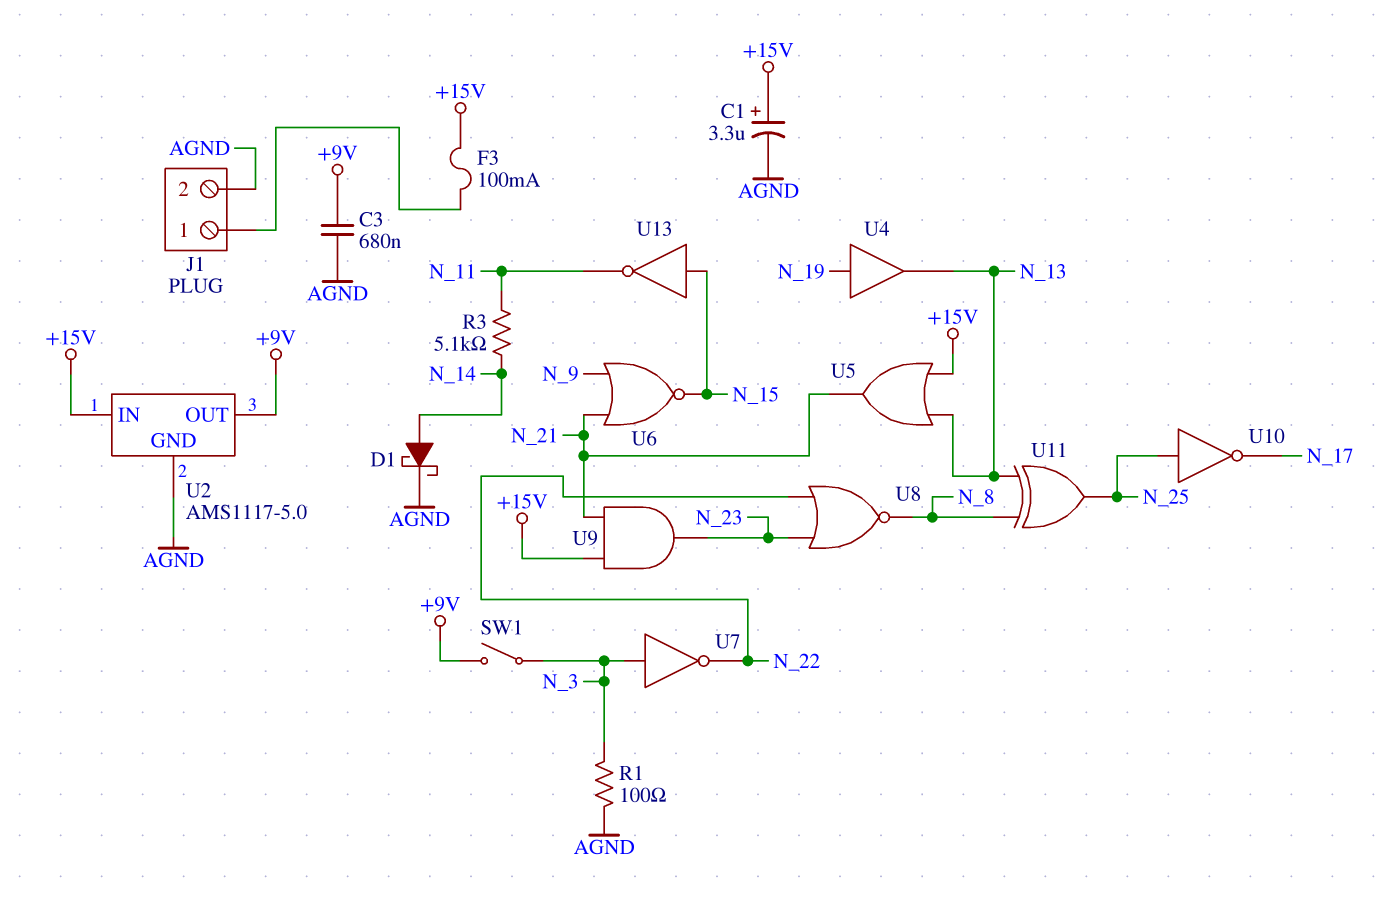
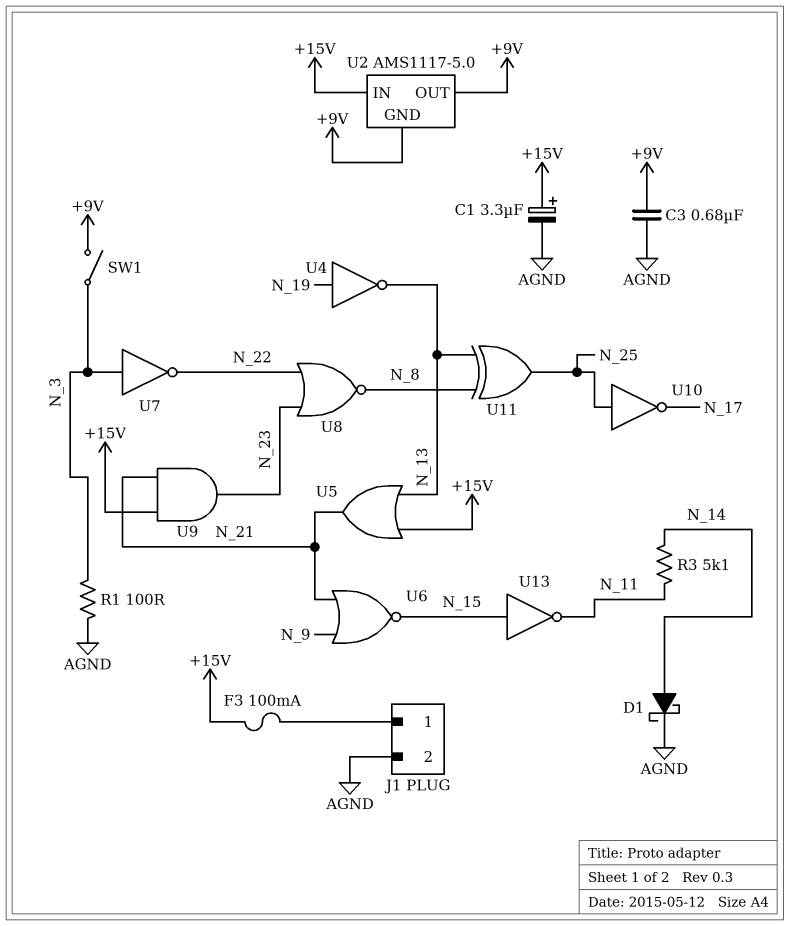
U2 pin GND: AGND -> +9V
U4: buffer (in N_19, out N_13) -> NOT (in N_19, out N_13)

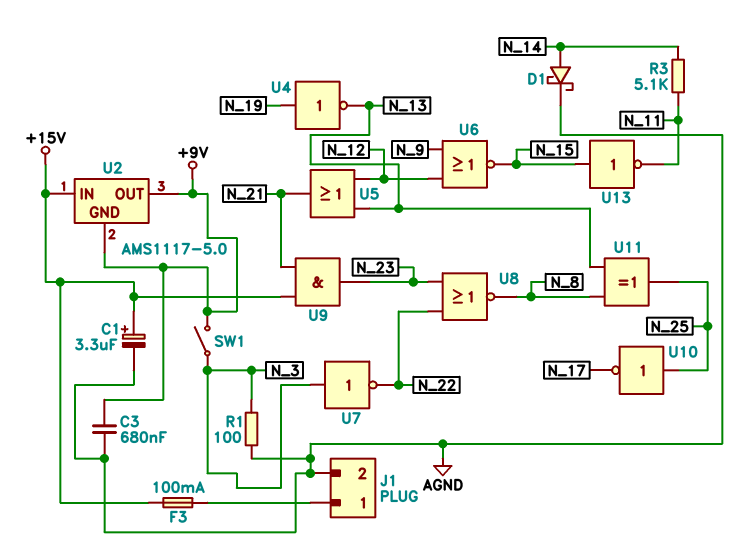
U5: OR (in +15V, in N_13, out N_21) -> OR (in N_12, in N_13, out N_21)
U6: NOR (in N_9, in N_21, out N_15) -> NOR (in N_9, in N_12, out N_15)

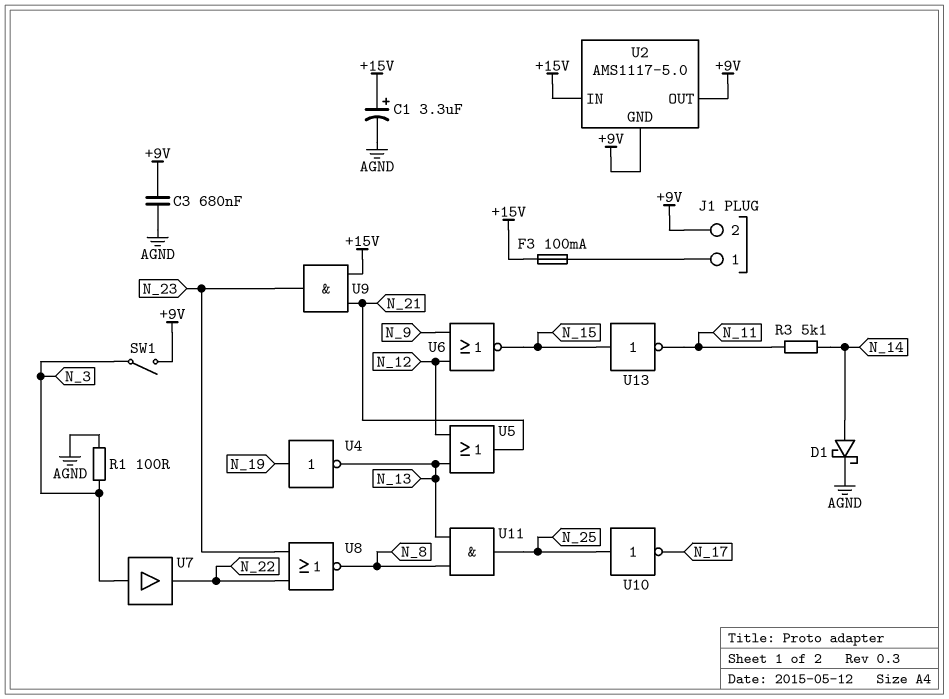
J1 pin 2: AGND -> +9V
U7: NOT (in N_3, out N_22) -> buffer (in N_3, out N_22)
U11: XOR (in N_8, in N_13, out N_25) -> AND (in N_8, in N_13, out N_25)

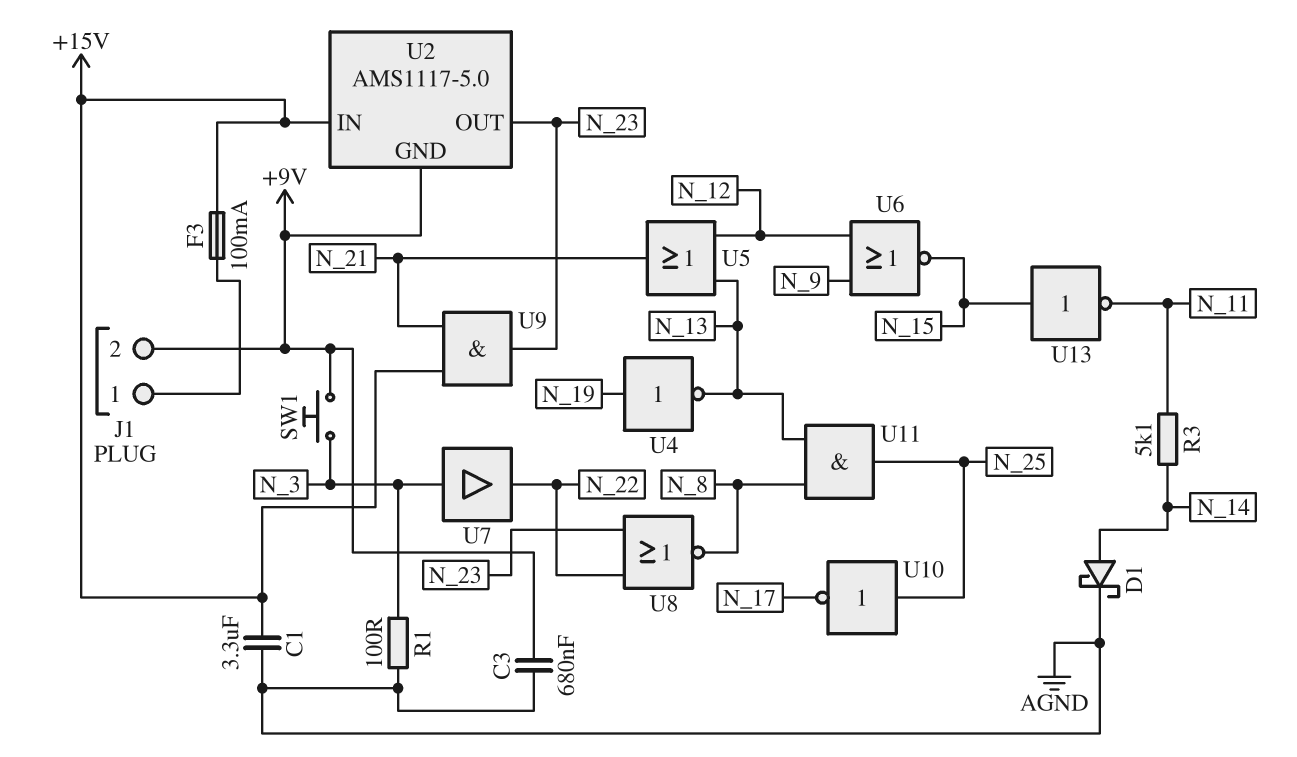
C1: 3.3uF (plus +15V, minus AGND) -> 3.3uF (+15V, AGND)
SW1: switch (+9V, N_3) -> button (+9V, N_3)
U2 pin OUT: +9V -> N_23

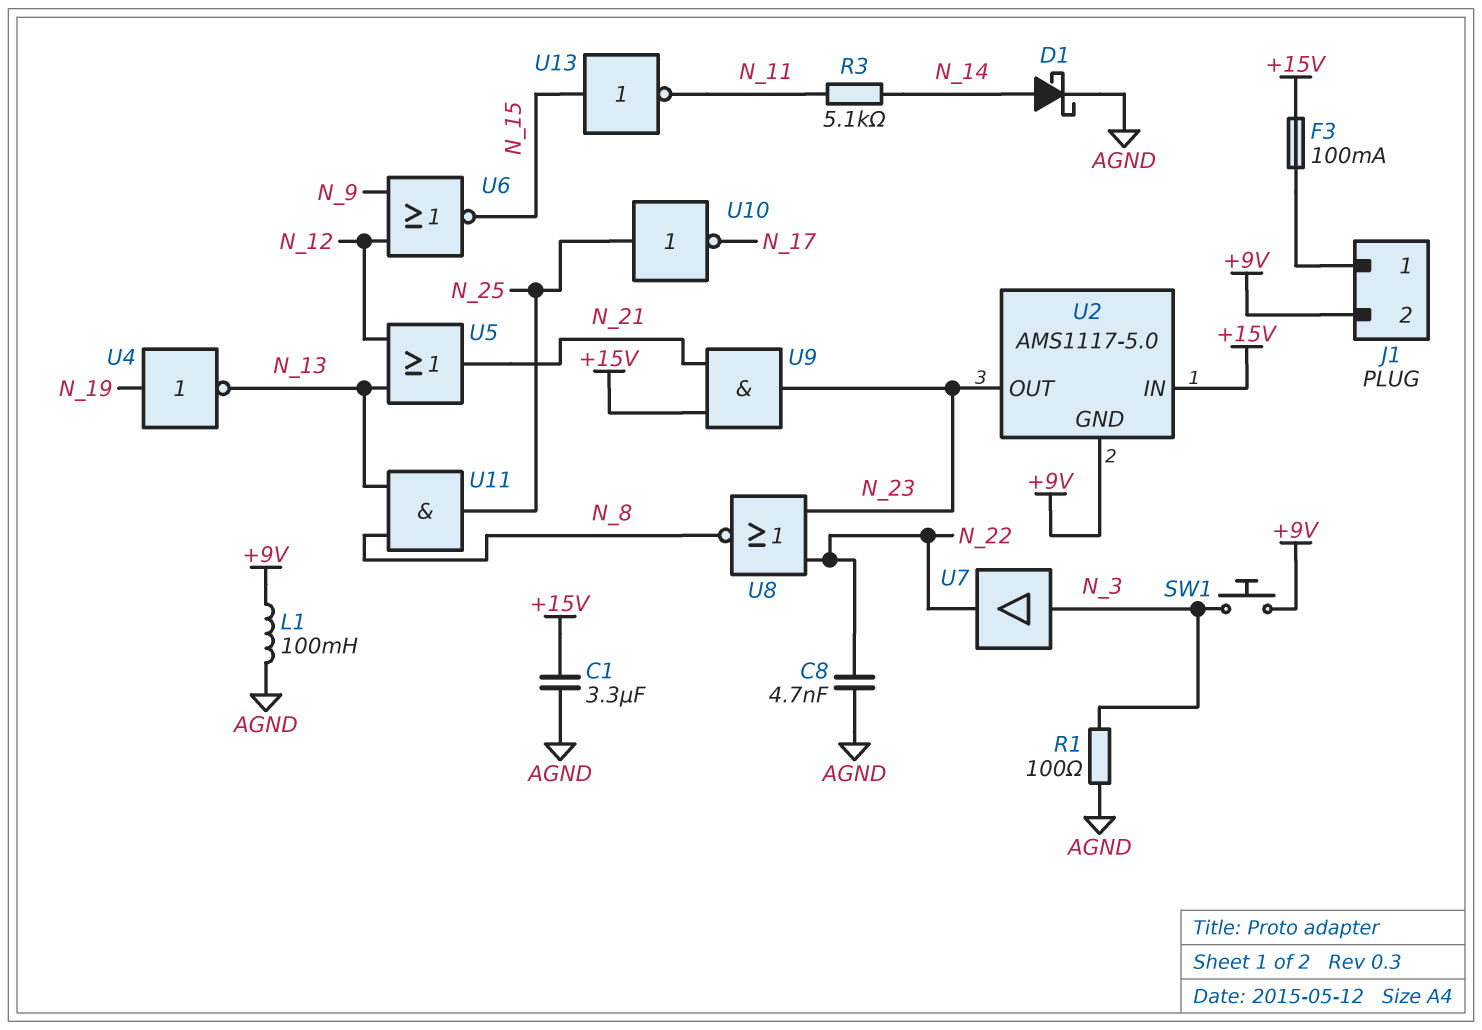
C3: 680nF (+9V, AGND) -> none
C8: none -> 4.7nF (AGND, N_22)
L1: none -> 100mH (+9V, AGND)

